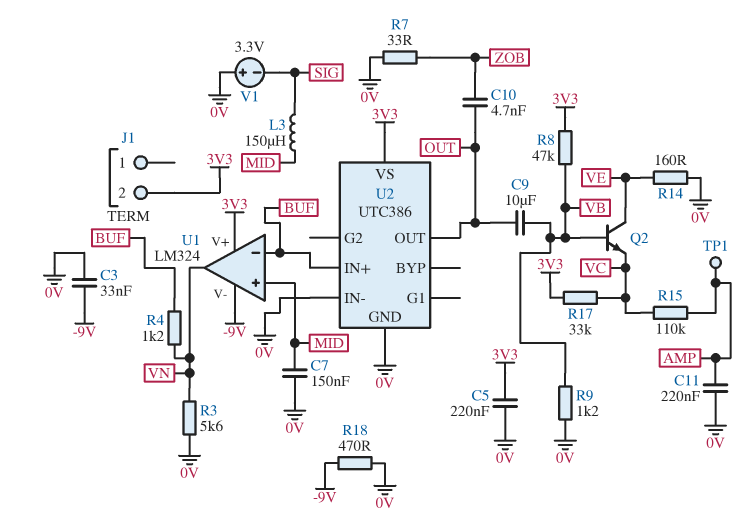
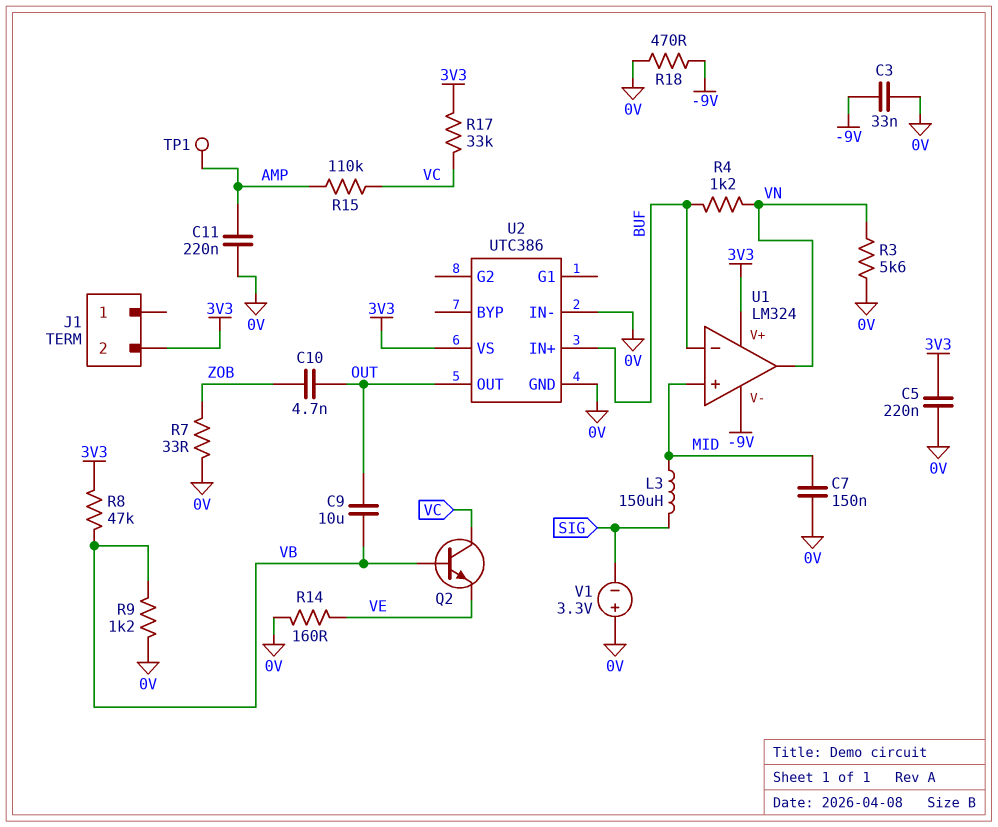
Q2: NPN (B VB, C VE, E VC) -> NPN (B VB, C VC, E VE)

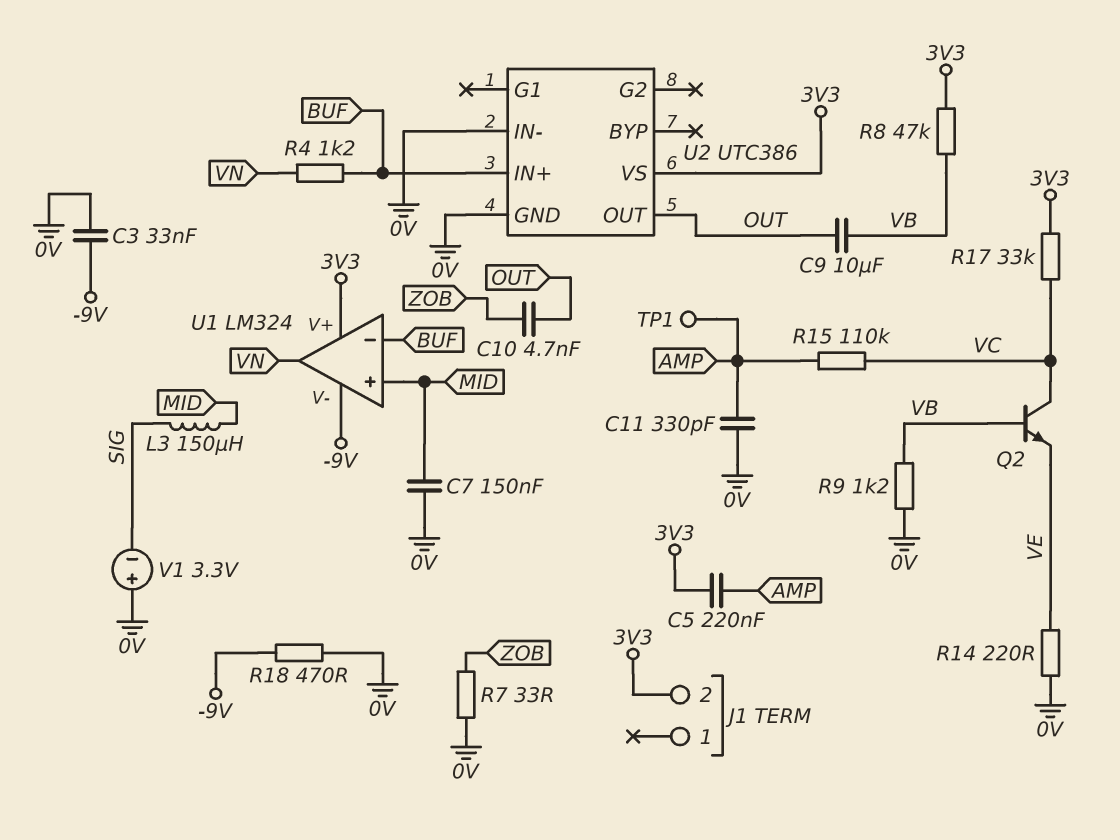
C5: 220nF (0V, 3V3) -> 220nF (3V3, AMP)
C11: 220nF (0V, AMP) -> 330pF (0V, AMP)
R3: 5.6k (0V, VN) -> none
R14: 160 (0V, VE) -> 220 (0V, VE)

